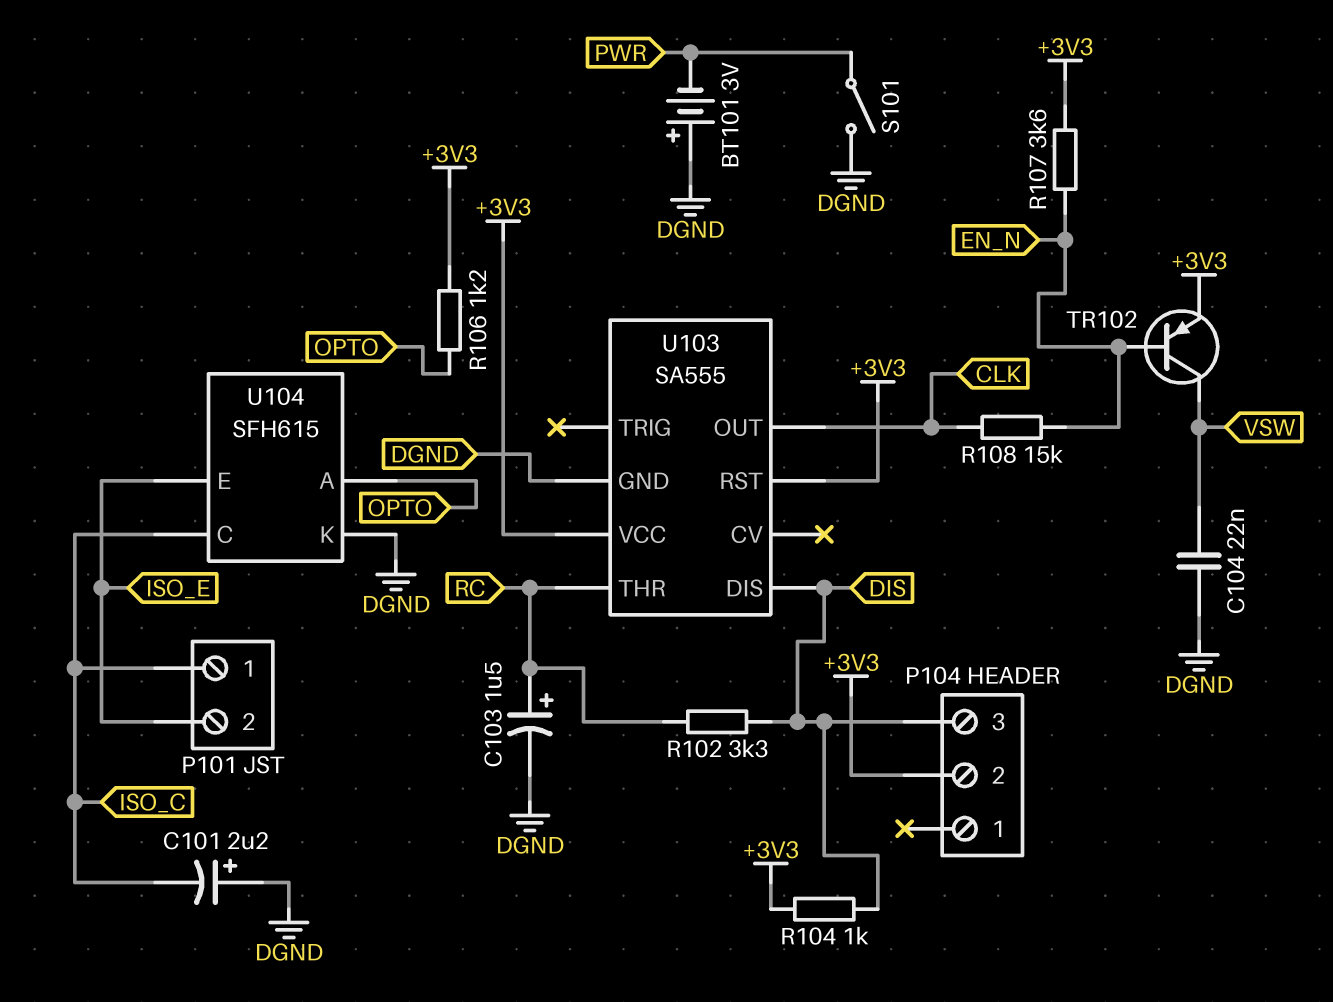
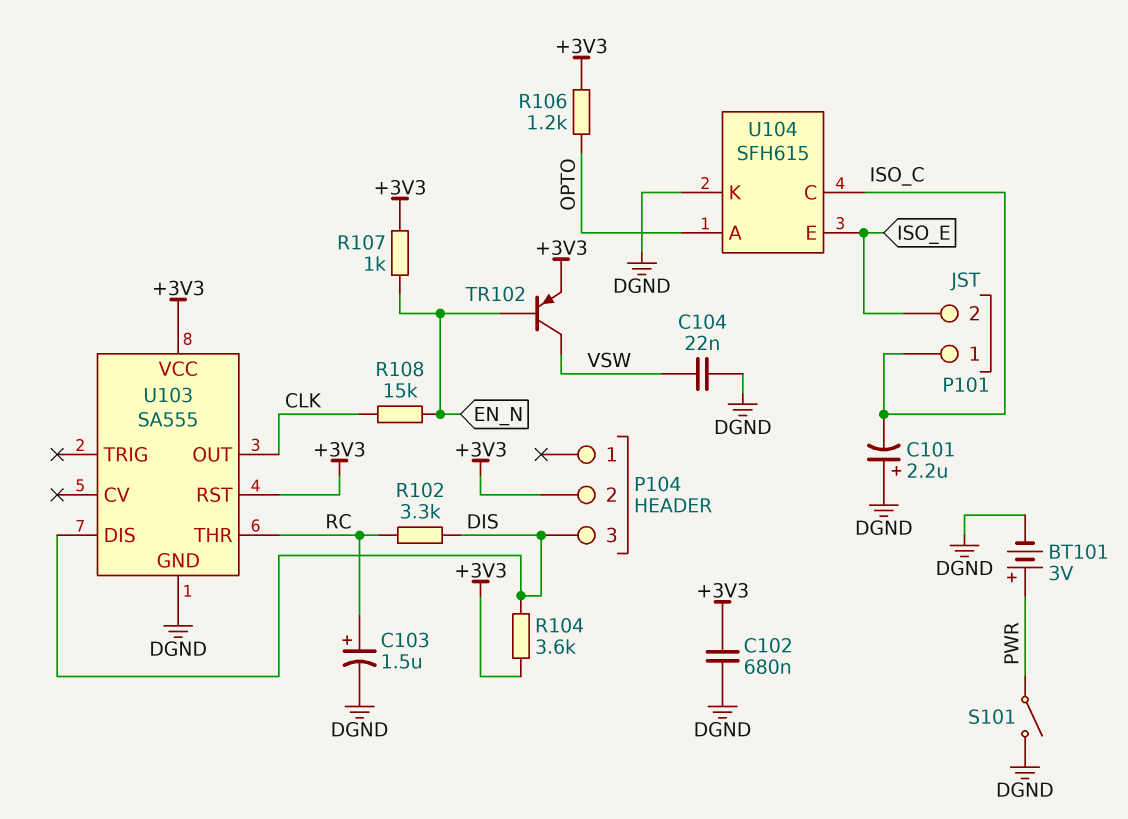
BT101: 3V (plus DGND, minus PWR) -> 3V (plus PWR, minus DGND)
C102: none -> 680nF (+3V3, DGND)
R104: 1k (+3V3, DIS) -> 3.6k (+3V3, DIS)
R107: 3.6k (+3V3, EN_N) -> 1k (+3V3, EN_N)

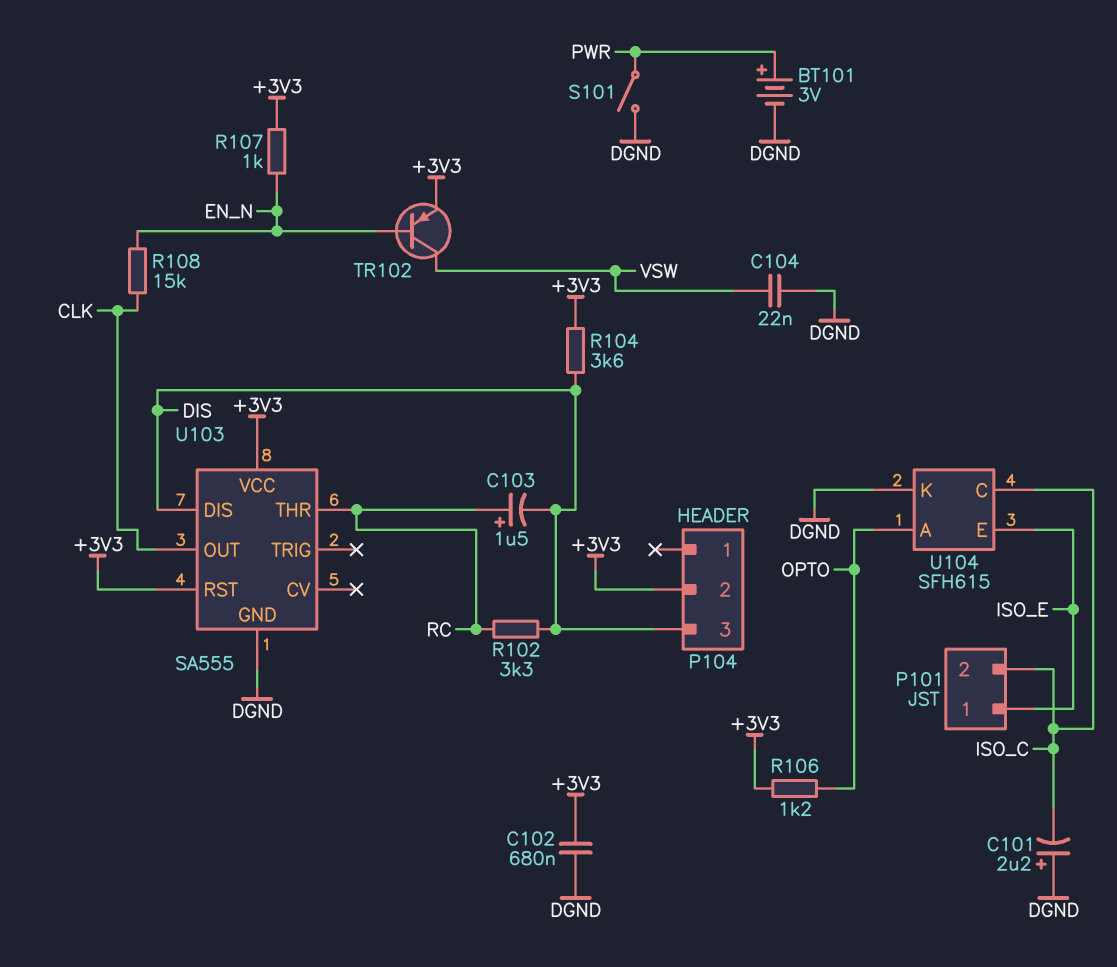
C103: 1.5uF (plus RC, minus DGND) -> 1.5uF (plus RC, minus DIS)
P101 pin 1: ISO_C -> ISO_E
P101 pin 2: ISO_E -> ISO_C

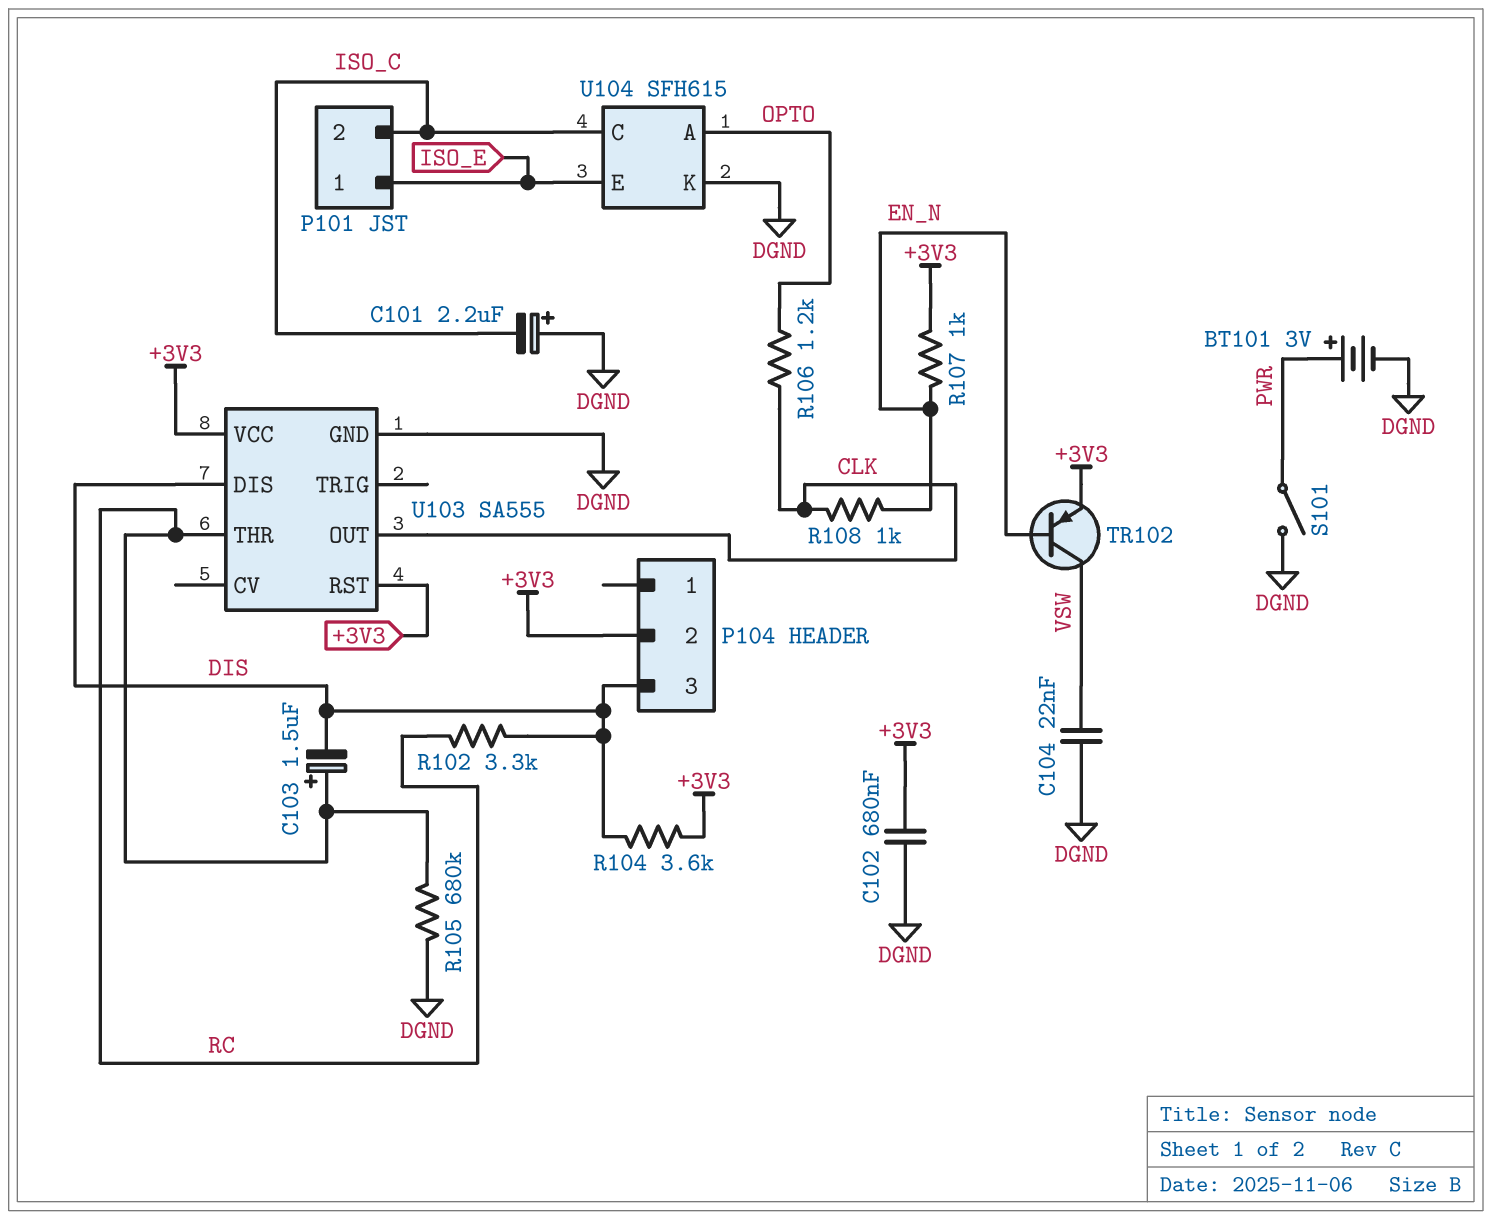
R105: none -> 680k (DGND, RC)
R106: 1.2k (+3V3, OPTO) -> 1.2k (CLK, OPTO)
R108: 15k (CLK, EN_N) -> 1k (CLK, EN_N)

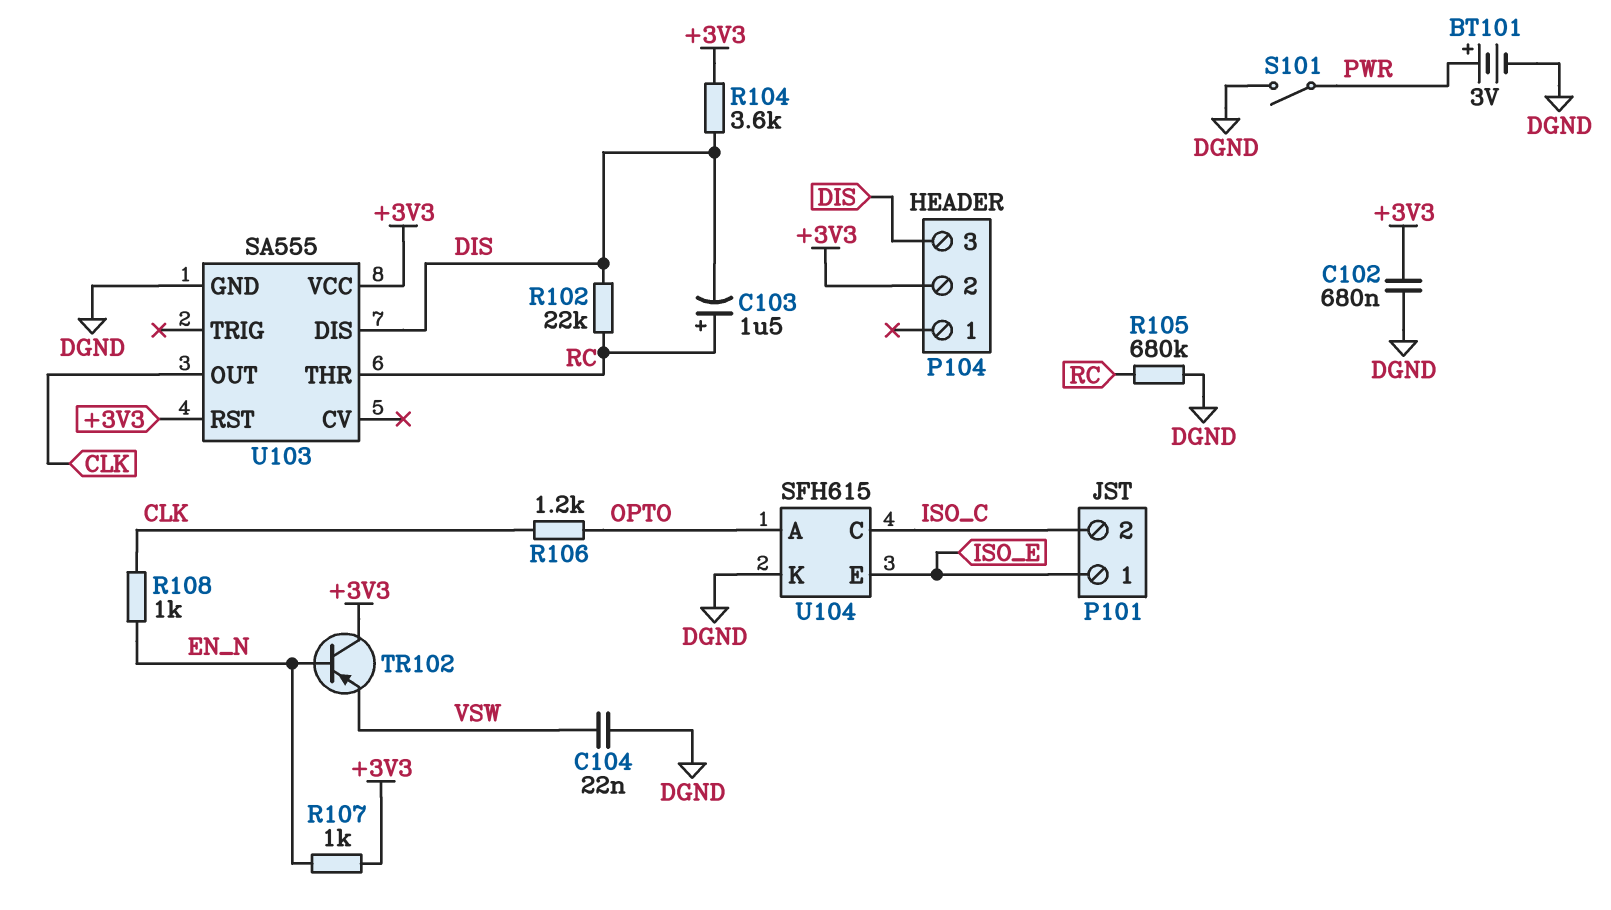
C101: 2.2uF (plus DGND, minus ISO_C) -> none
R102: 3.3k (DIS, RC) -> 22k (DIS, RC)
TR102: PNP (B EN_N, C VSW, E +3V3) -> PNP (B EN_N, C +3V3, E VSW)

